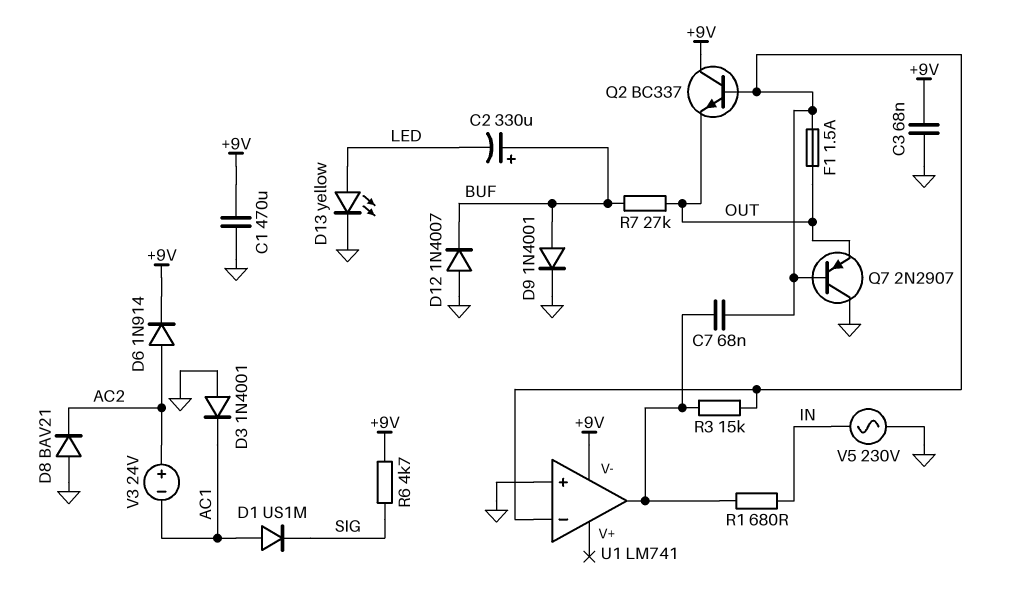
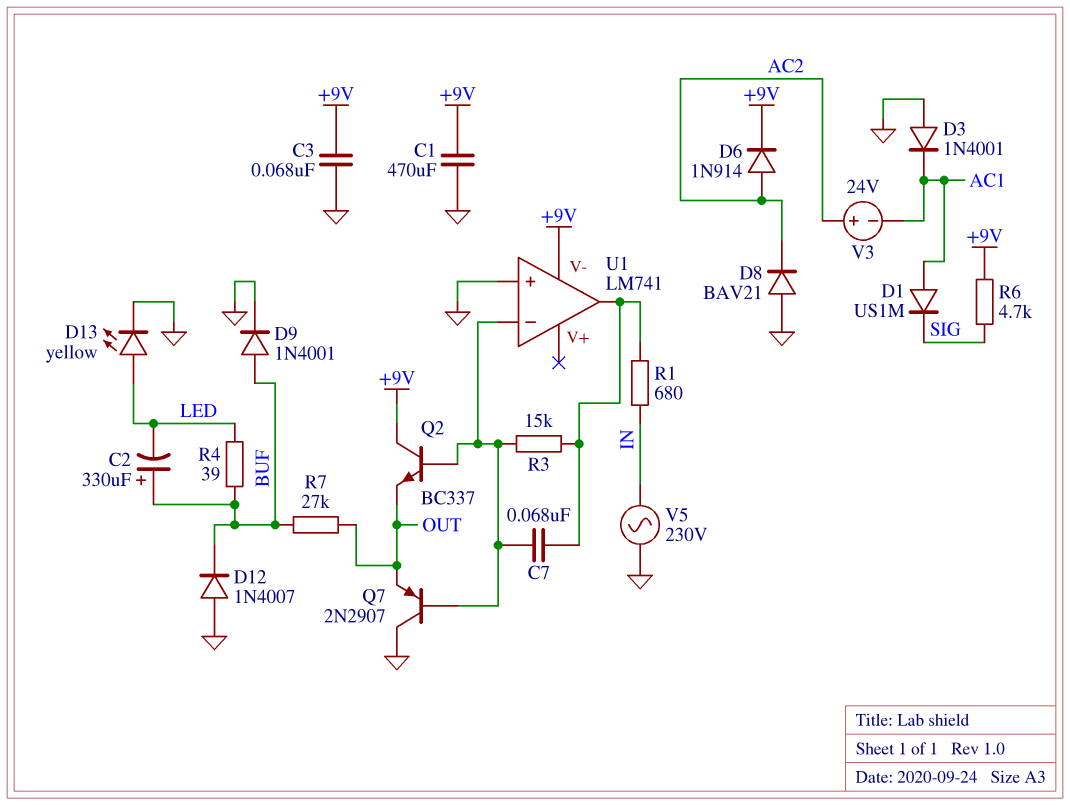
F1: 1.5A (OUT, U1/in-) -> none
R4: none -> 39 (BUF, LED)

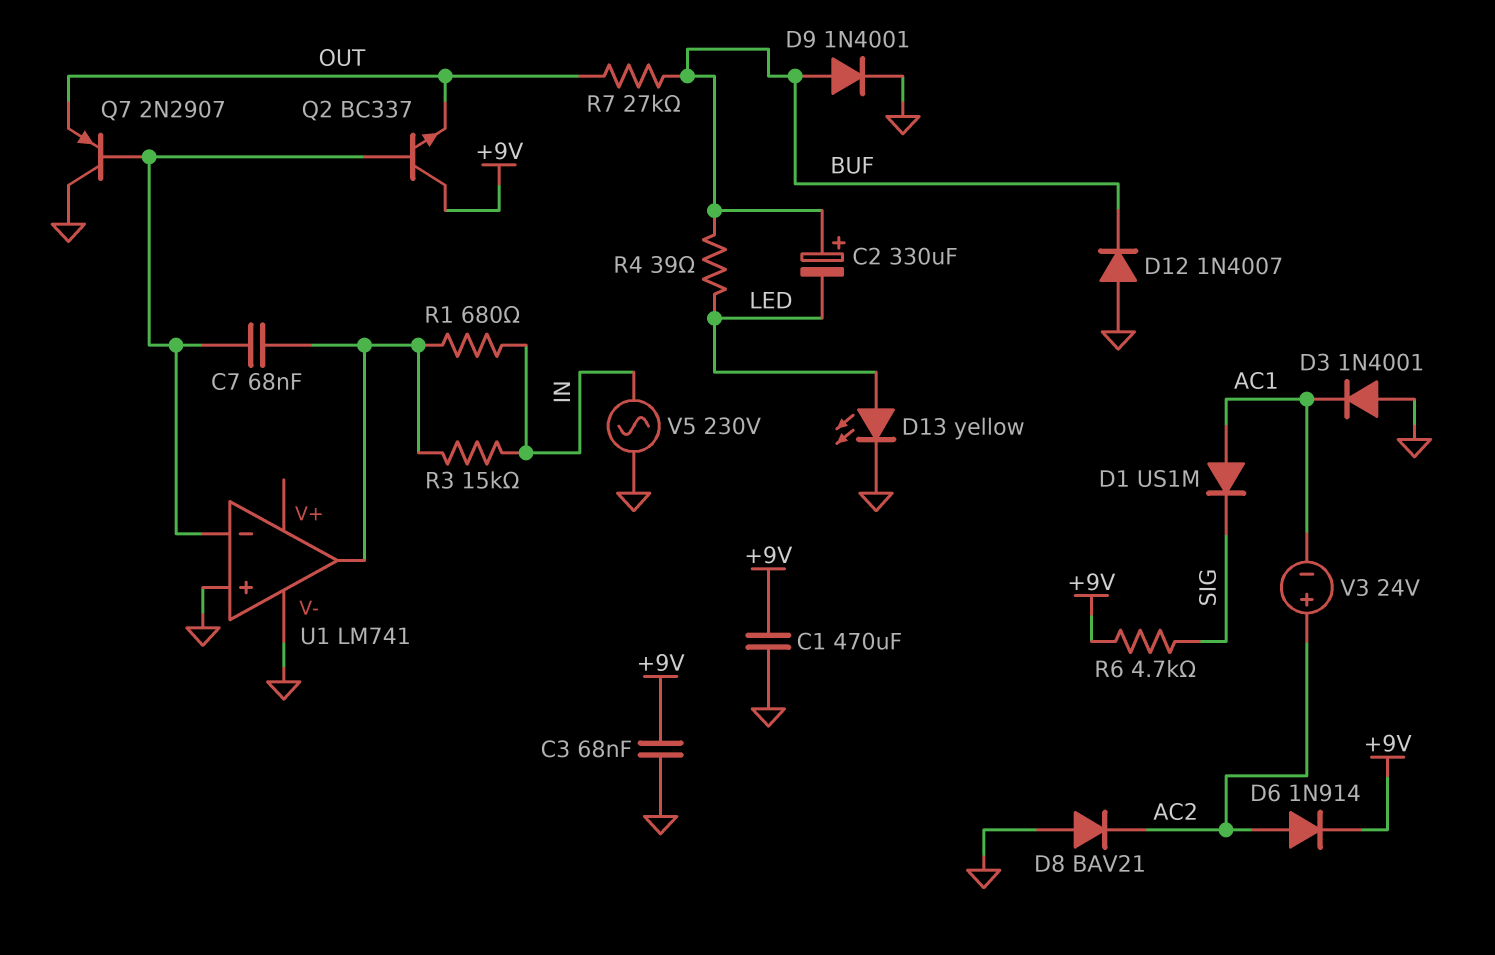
R3: 15k (U1/in-, U1/out) -> 15k (IN, U1/out)
U1 pin V-: +9V -> GND

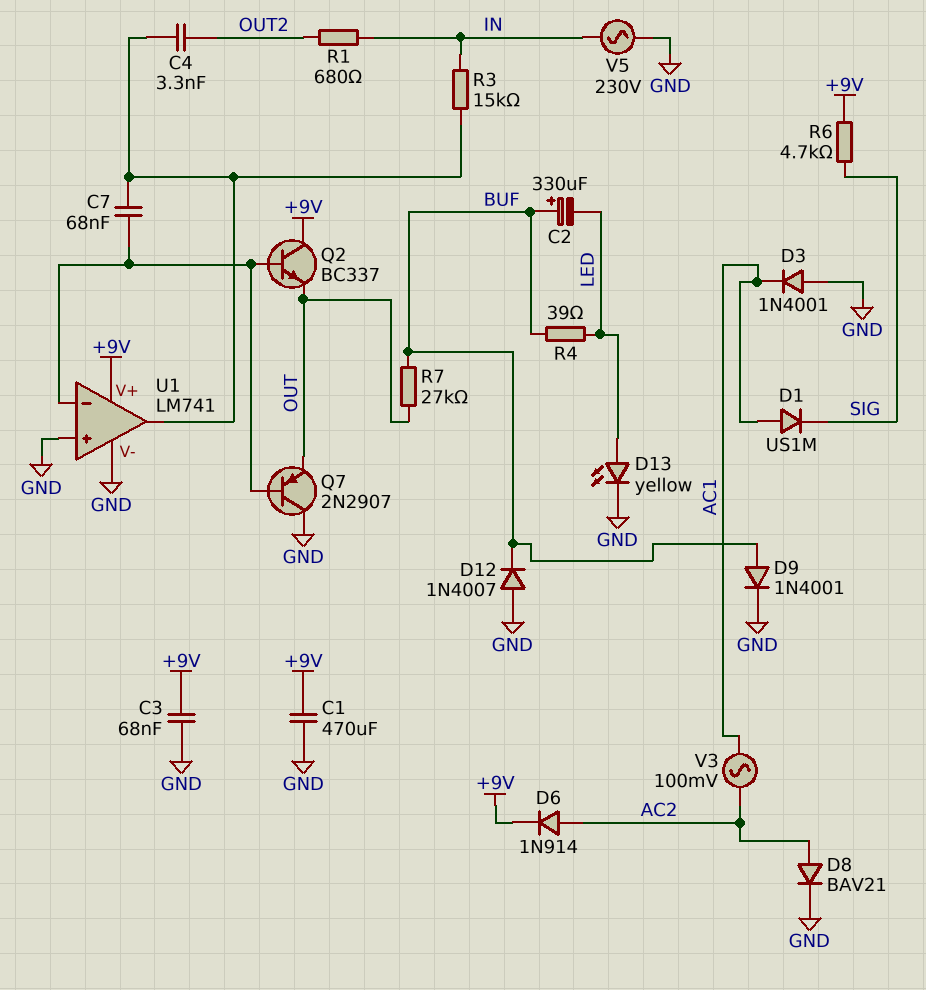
C4: none -> 3.3nF (OUT2, U1/out)
D8: diode BAV21 (A GND, K AC2) -> diode BAV21 (A AC2, K GND)
R1: 680 (IN, U1/out) -> 680 (IN, OUT2)
U1 pin V+: none -> +9V
V3: 24V (plus AC2, minus AC1) -> AC 100mV (AC1, AC2)

